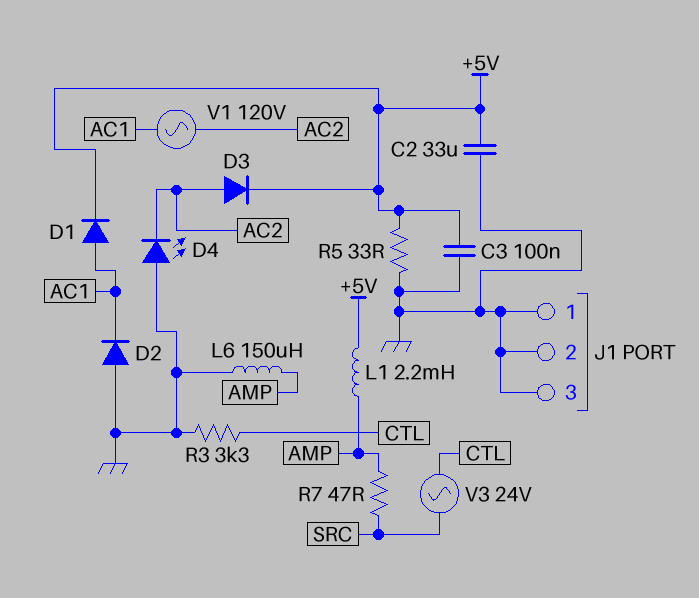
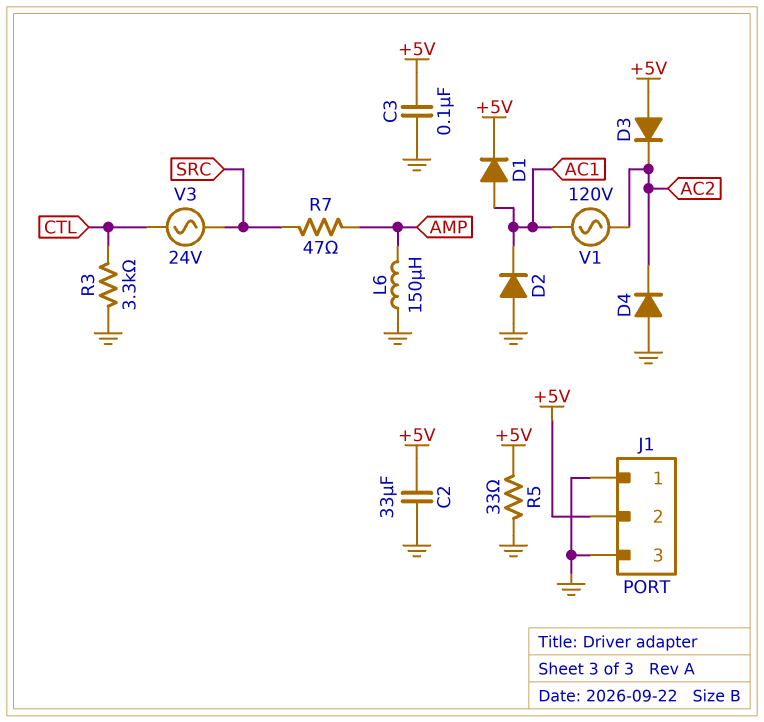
D3: diode (A AC2, K +5V) -> diode (A +5V, K AC2)
D4: LED (A GND, K AC2) -> diode (A GND, K AC2)
J1 pin 2: GND -> +5V
L1: 2.2mH (+5V, AMP) -> none

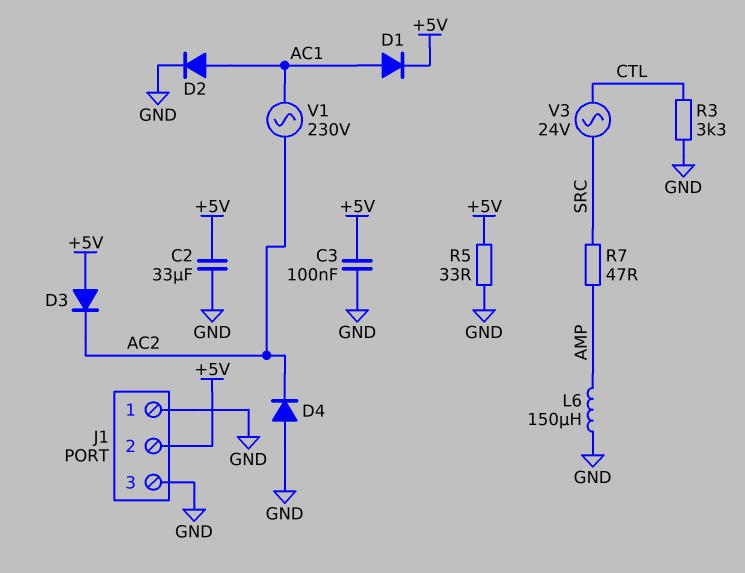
D2: diode (A GND, K AC1) -> diode (A AC1, K GND)
V1: AC 120V (AC1, AC2) -> AC 230V (AC1, AC2)

